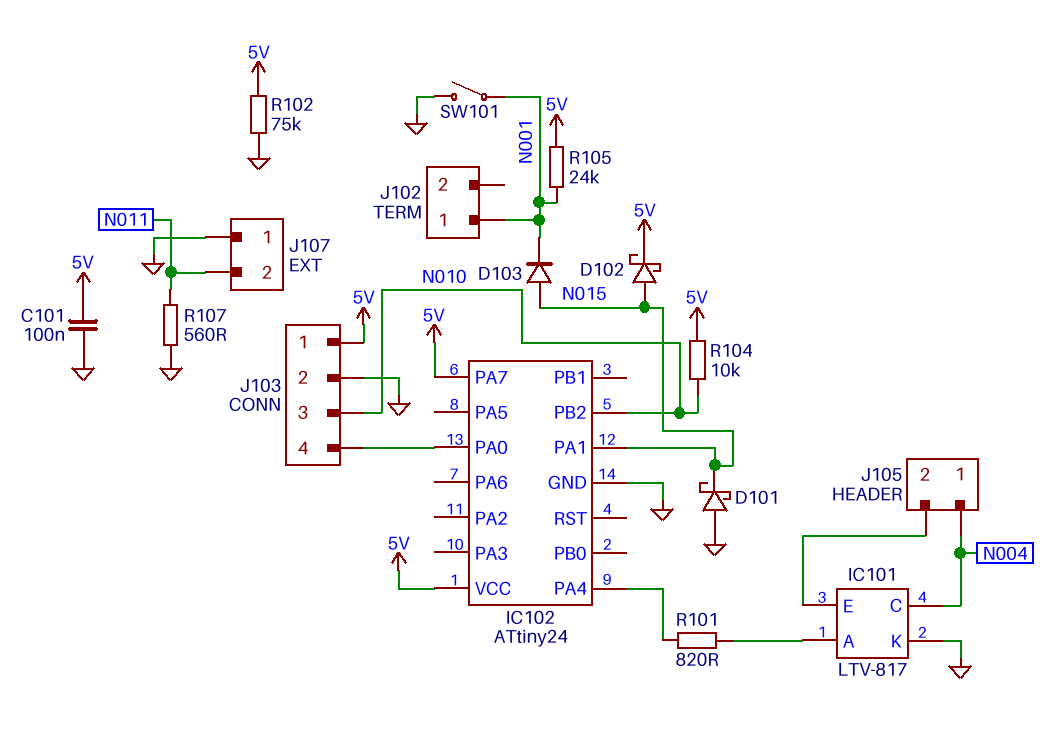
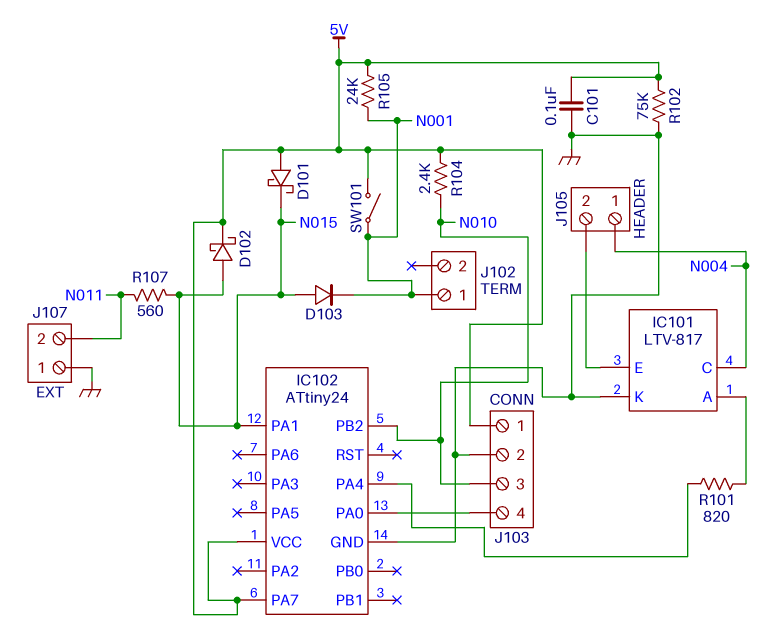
D101: schottky (A GND, K N015) -> schottky (A 5V, K N015)
R104: 10k (5V, N010) -> 2.4k (5V, N010)
R107: 560 (GND, N011) -> 560 (N011, N015)
SW101: switch (GND, N001) -> switch (5V, N001)

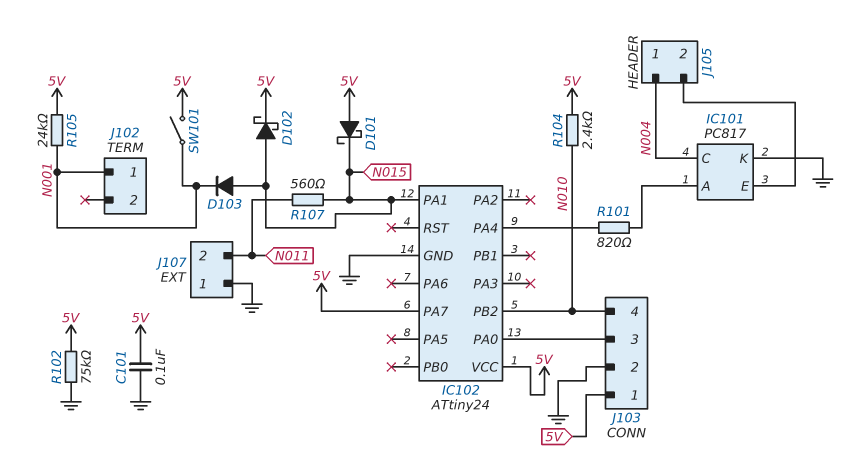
IC101: LTV-817 -> PC817
J103 pin 3: N010 -> IC102/PA0
J103 pin 4: IC102/PA0 -> N010

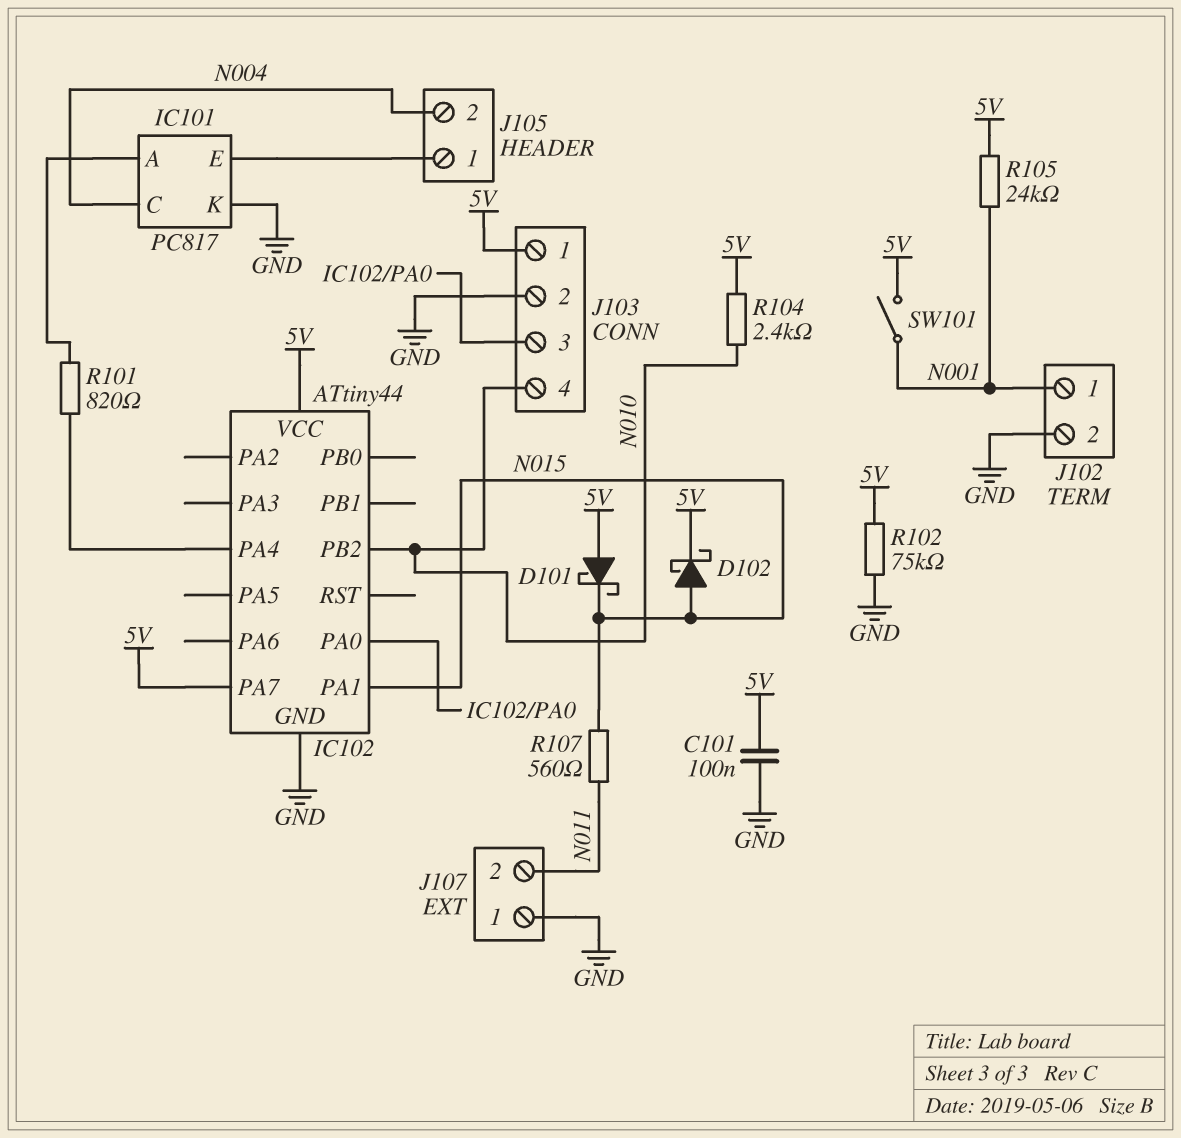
D103: diode (A N015, K N001) -> none
IC102: ATtiny24 -> ATtiny44
J102 pin 2: none -> GND
J105 pin 1: N004 -> IC101/E
J105 pin 2: IC101/E -> N004

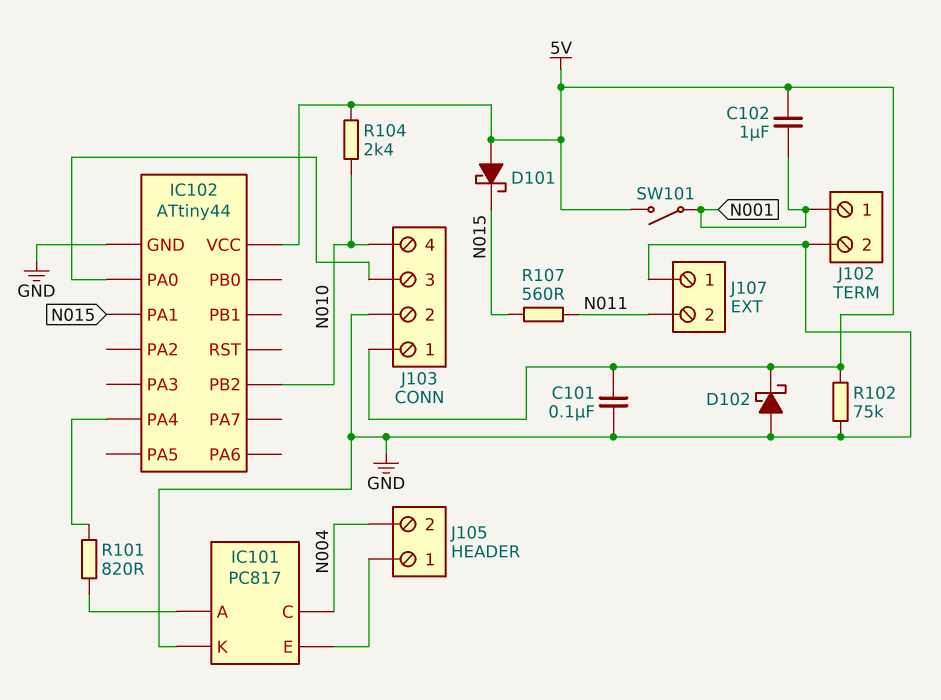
C102: none -> 1uF (5V, N001)
D102: schottky (A N015, K 5V) -> schottky (A GND, K 5V)
IC102 pin PA7: 5V -> none
R105: 24k (5V, N001) -> none

